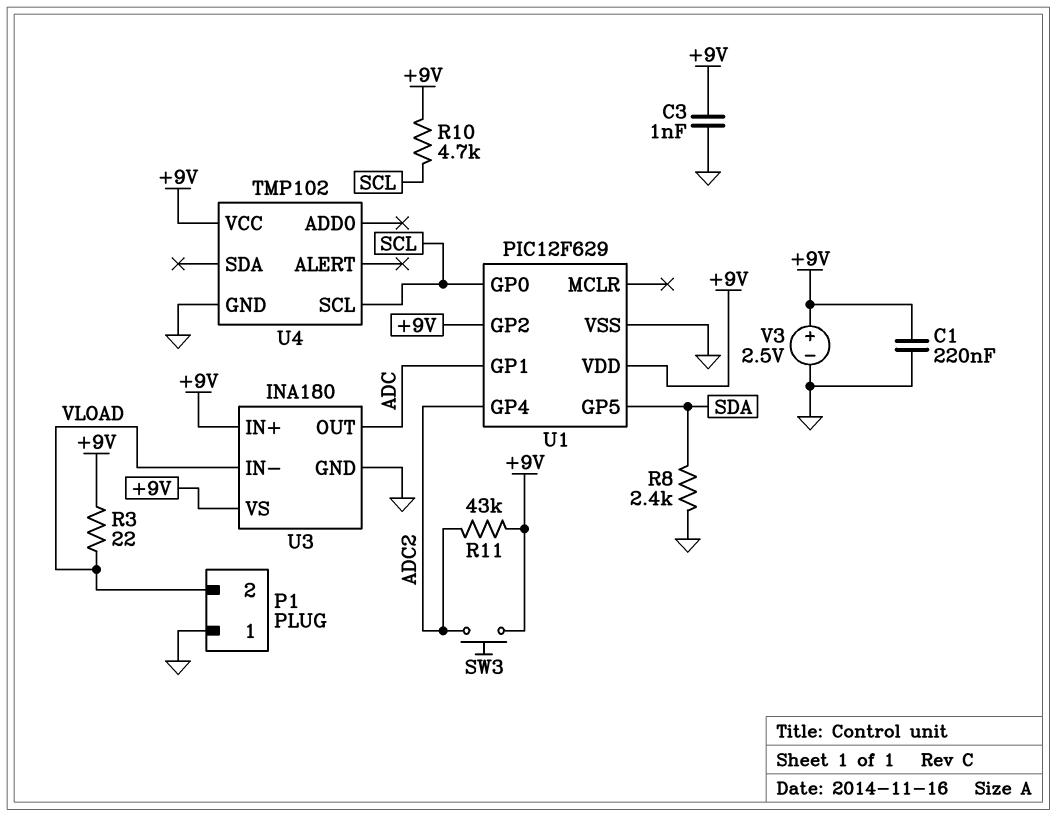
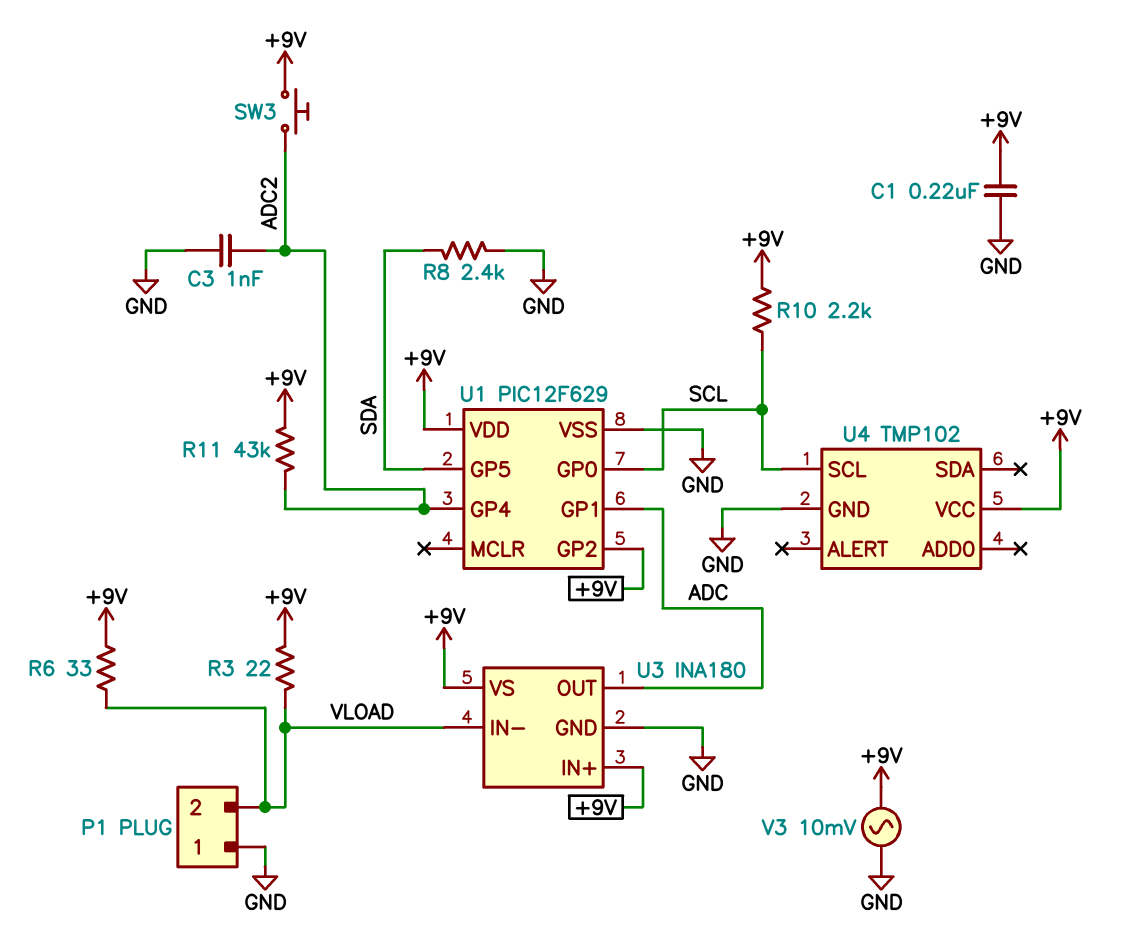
C3: 1nF (+9V, GND) -> 1nF (ADC2, GND)
R6: none -> 33 (+9V, VLOAD)
R10: 4.7k (+9V, SCL) -> 2.2k (+9V, SCL)
V3: 2.5V (plus +9V, minus GND) -> AC 10mV (+9V, GND)

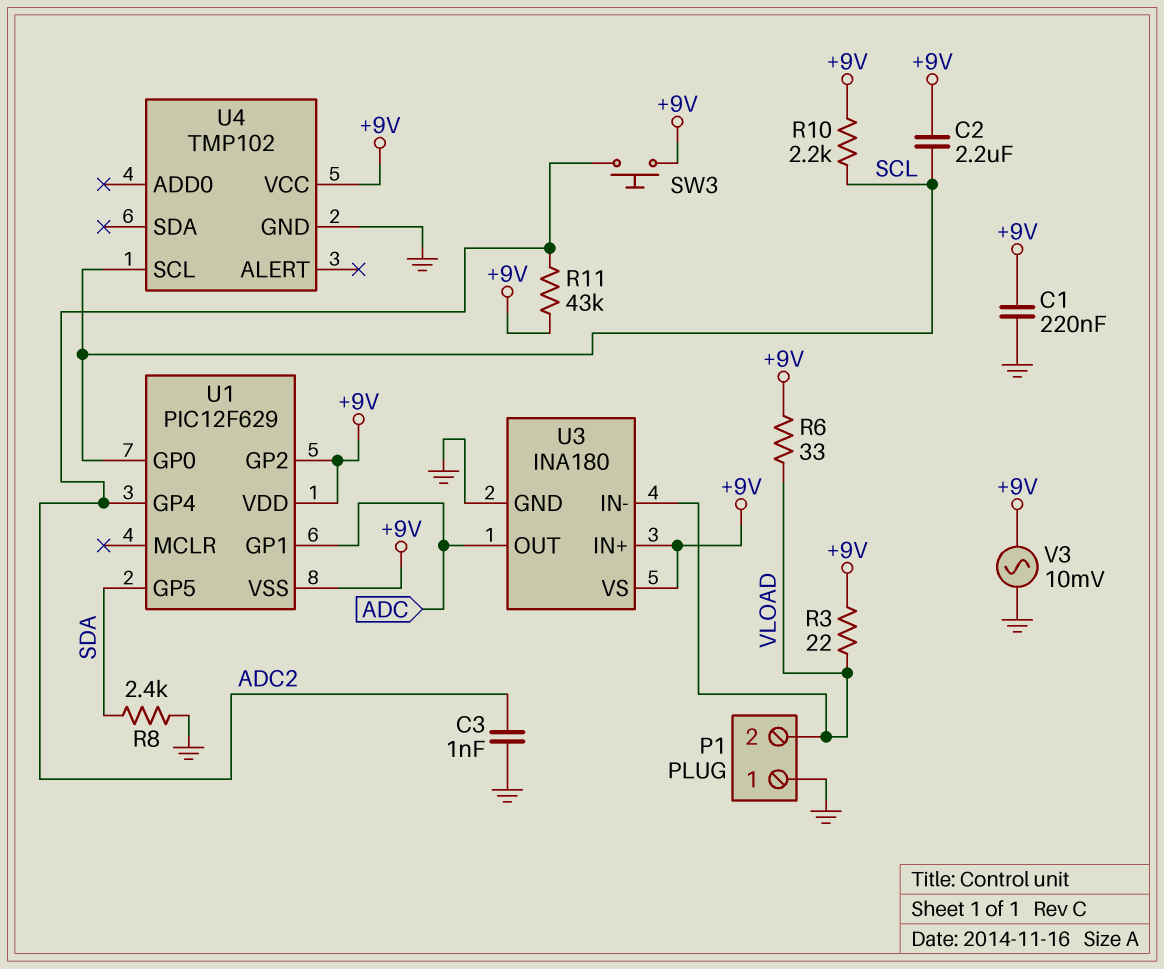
C2: none -> 2.2uF (+9V, SCL)
U1 pin VSS: GND -> +9V

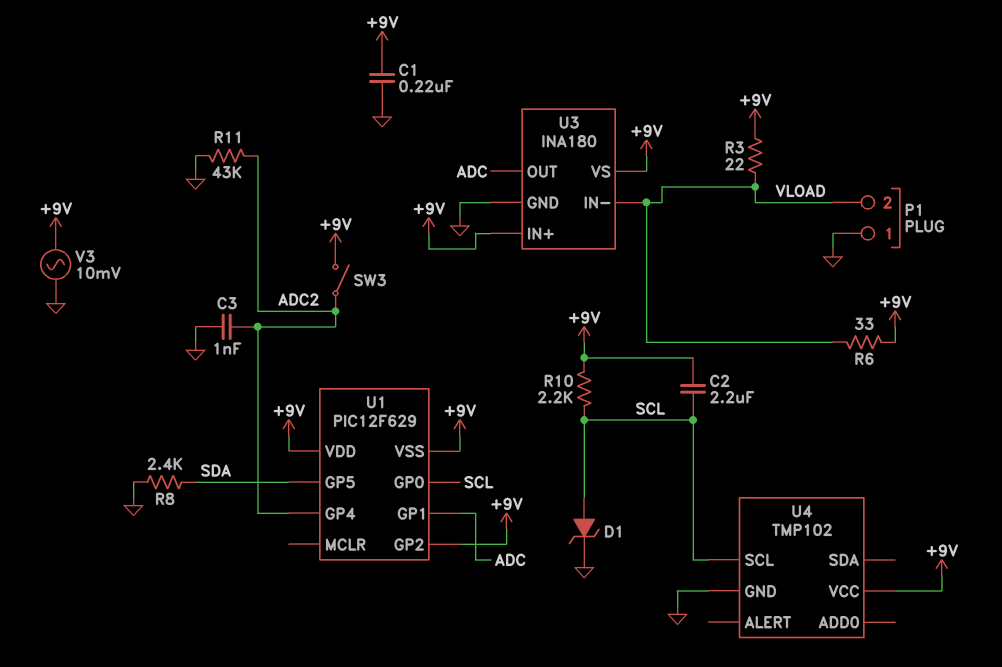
D1: none -> zener (A SCL, K GND)
R11: 43k (+9V, ADC2) -> 43k (ADC2, GND)
SW3: button (+9V, ADC2) -> switch (+9V, ADC2)

